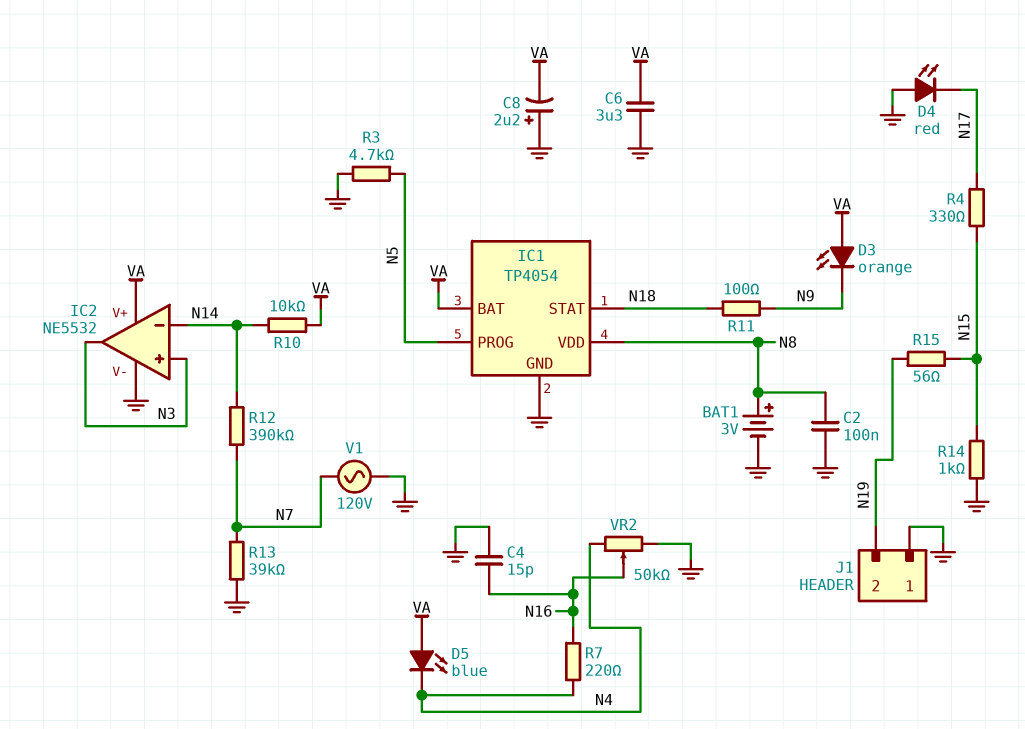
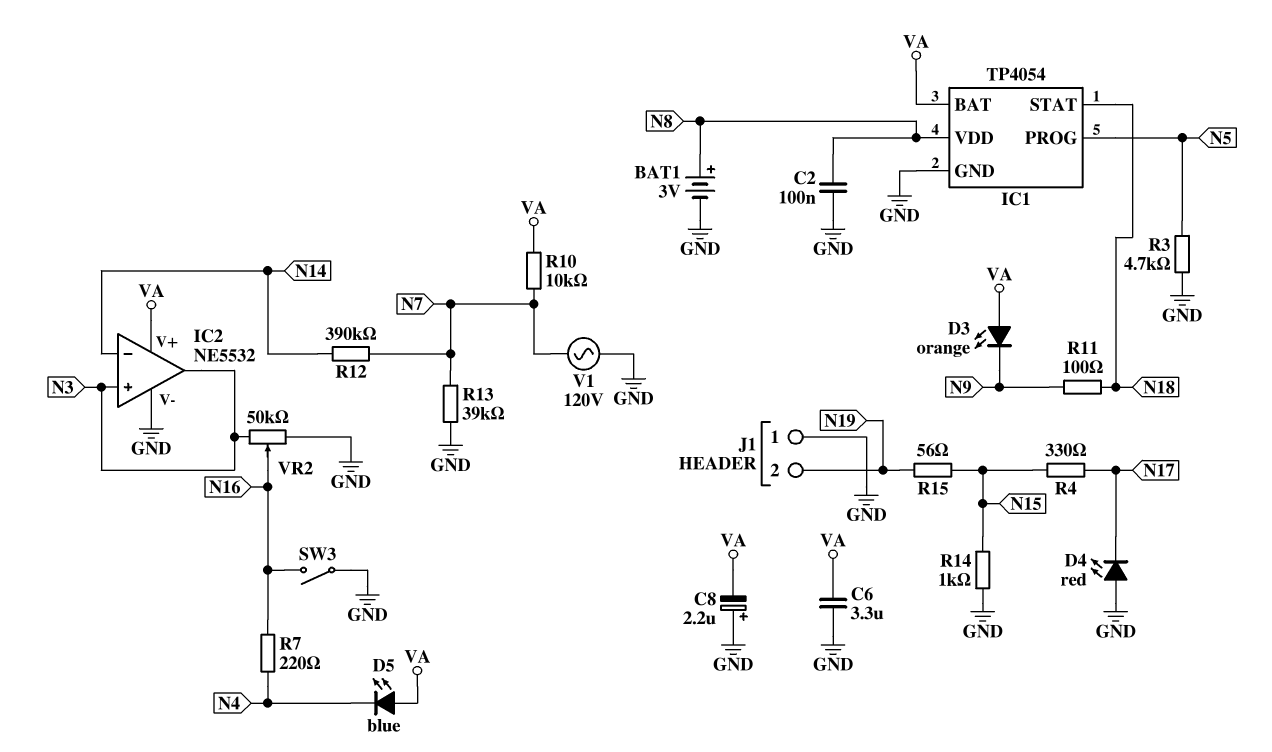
C4: 15pF (GND, N16) -> none
R10: 10k (N14, VA) -> 10k (N7, VA)
SW3: none -> switch (GND, N16)
VR2: 50k (GND, N4, wiper N16) -> 50k (GND, N3, wiper N16)

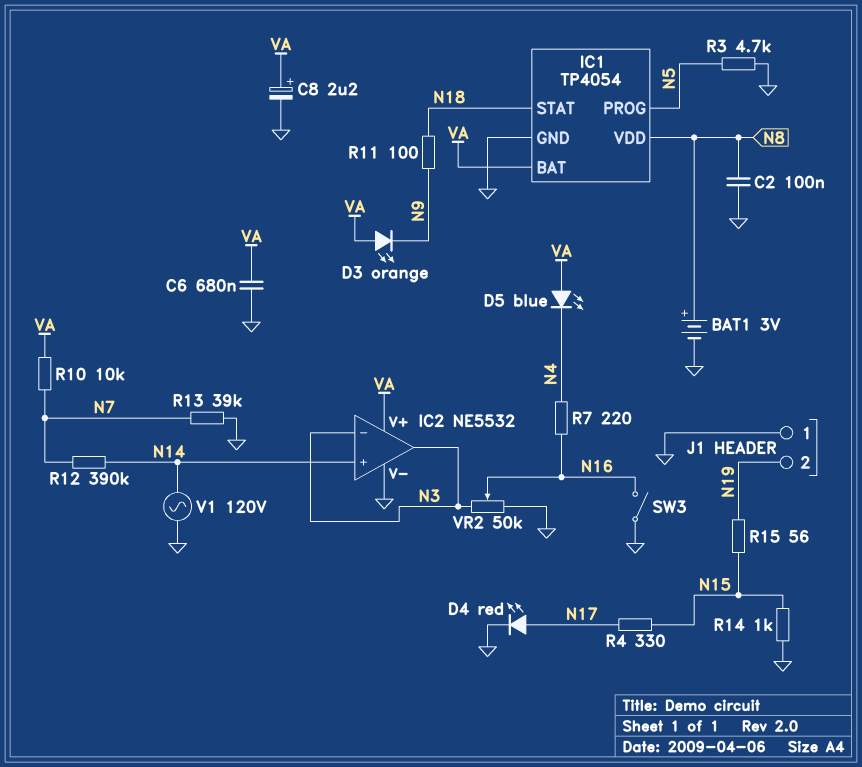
C6: 3.3uF (GND, VA) -> 680nF (GND, VA)
C8: 2.2uF (plus GND, minus VA) -> 2.2uF (plus VA, minus GND)
D4: LED red (A GND, K N17) -> LED red (A N17, K GND)
IC2 pin in+: N3 -> N14
IC2 pin in-: N14 -> N3
V1: AC 120V (GND, N7) -> AC 120V (GND, N14)

